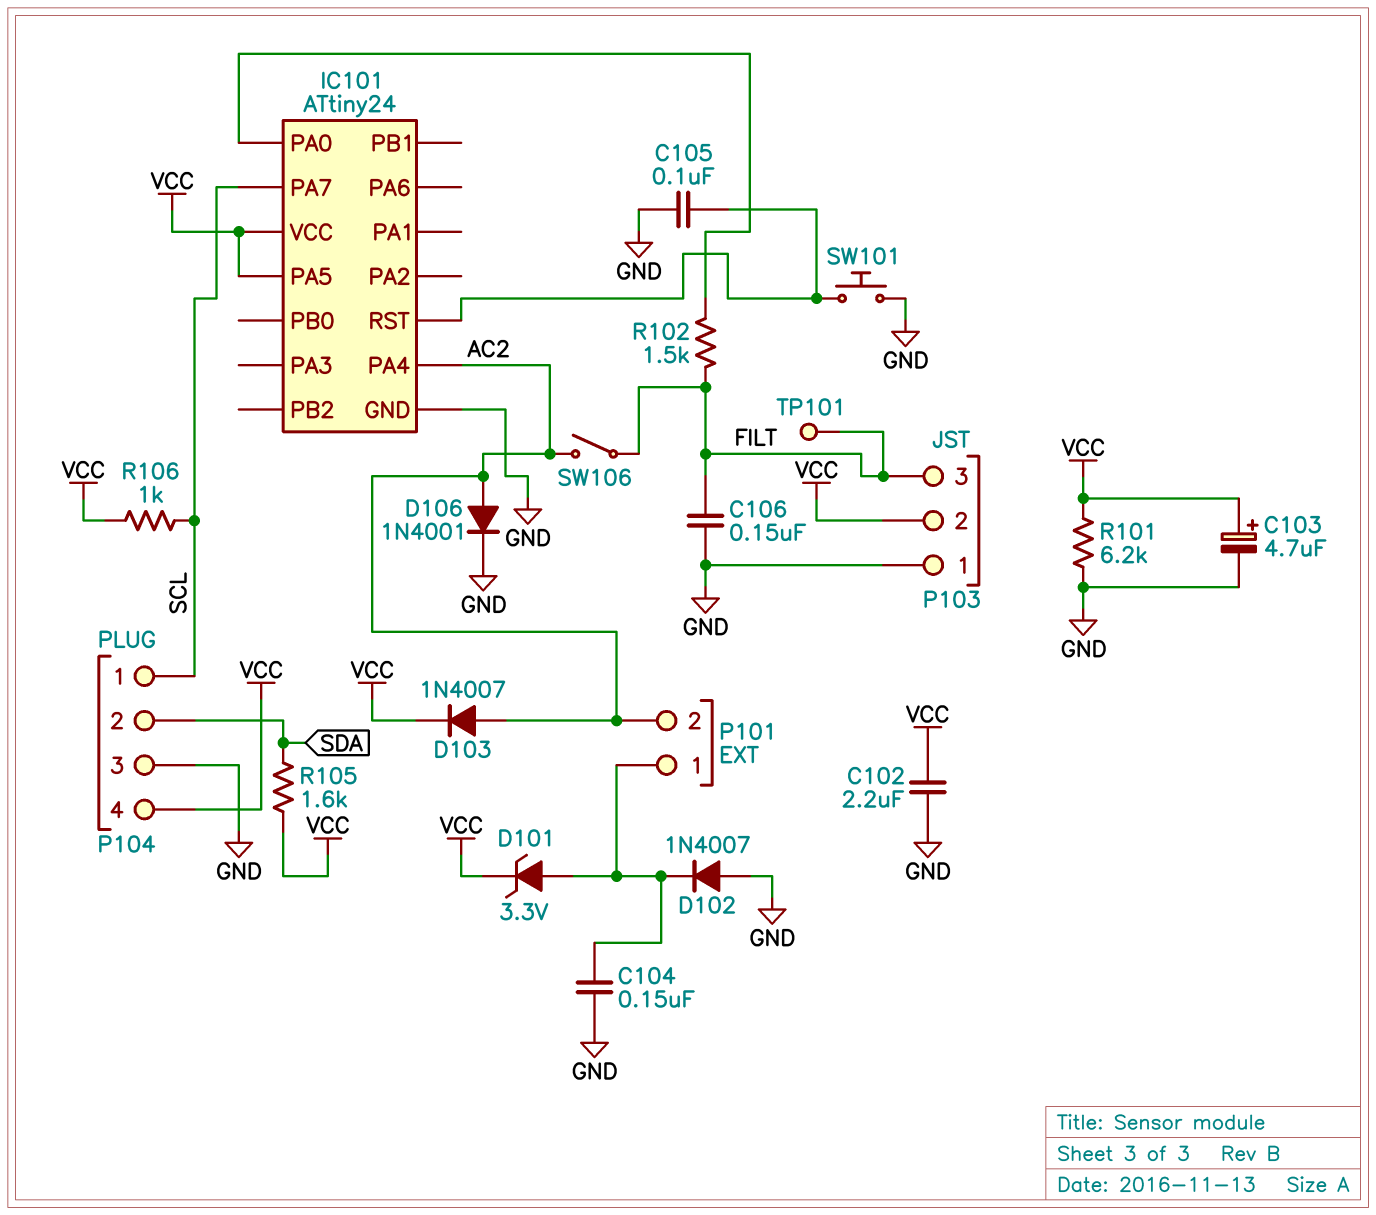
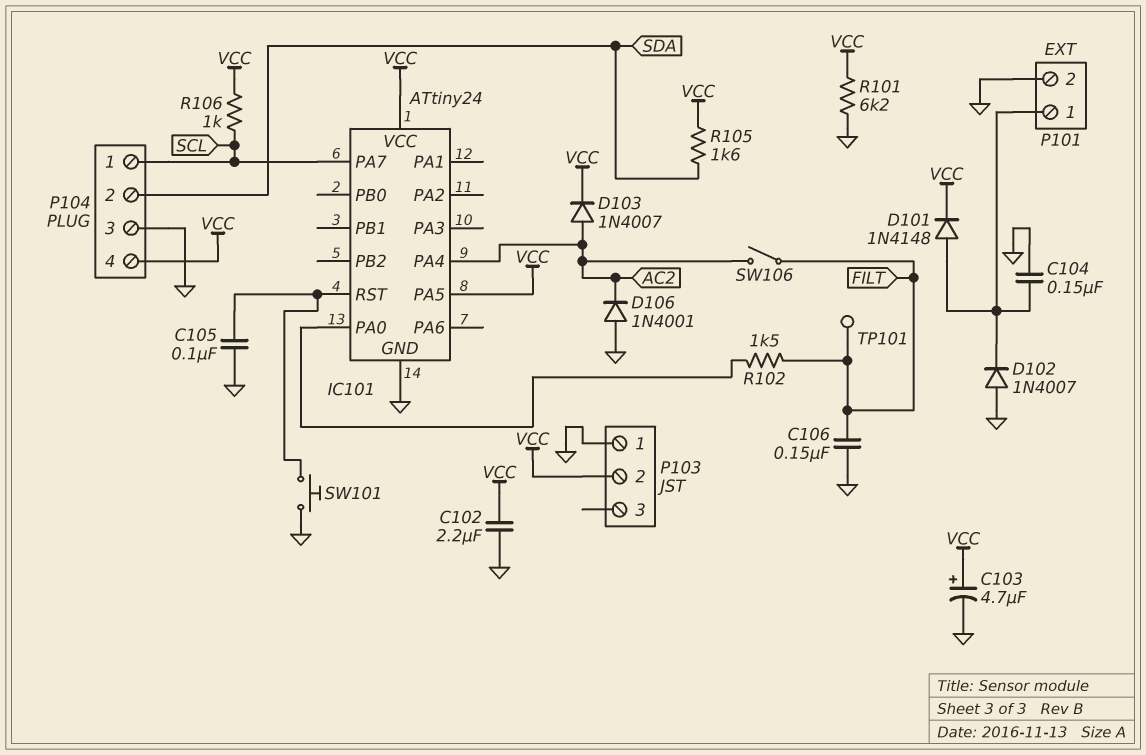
D101: zener 3.3V (A P101/1, K VCC) -> diode 1N4148 (A P101/1, K VCC)
D106: diode 1N4001 (A AC2, K GND) -> diode 1N4001 (A GND, K AC2)
P101 pin 2: AC2 -> GND
P103 pin 3: FILT -> none

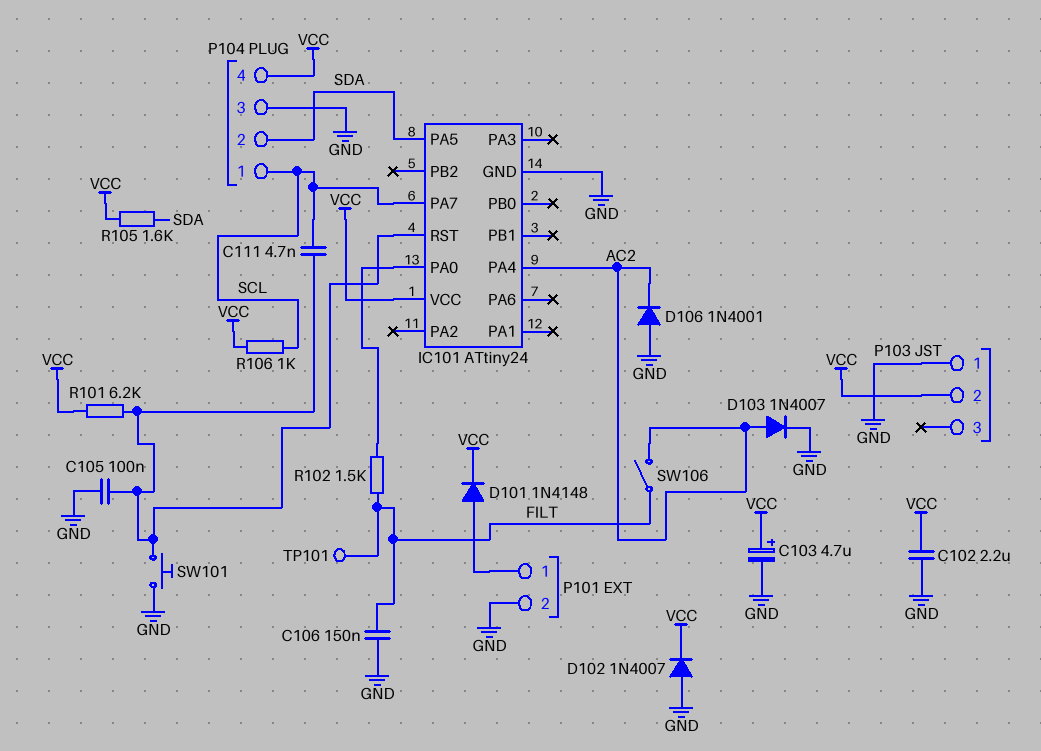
C104: 150nF (GND, P101/1) -> none
C111: none -> 4.7nF (IC101/RST, SCL)
D102: diode 1N4007 (A GND, K P101/1) -> diode 1N4007 (A GND, K VCC)
D103: diode 1N4007 (A AC2, K VCC) -> diode 1N4007 (A AC2, K GND)
IC101 pin PA5: VCC -> SDA
R101: 6.2k (GND, VCC) -> 6.2k (IC101/RST, VCC)

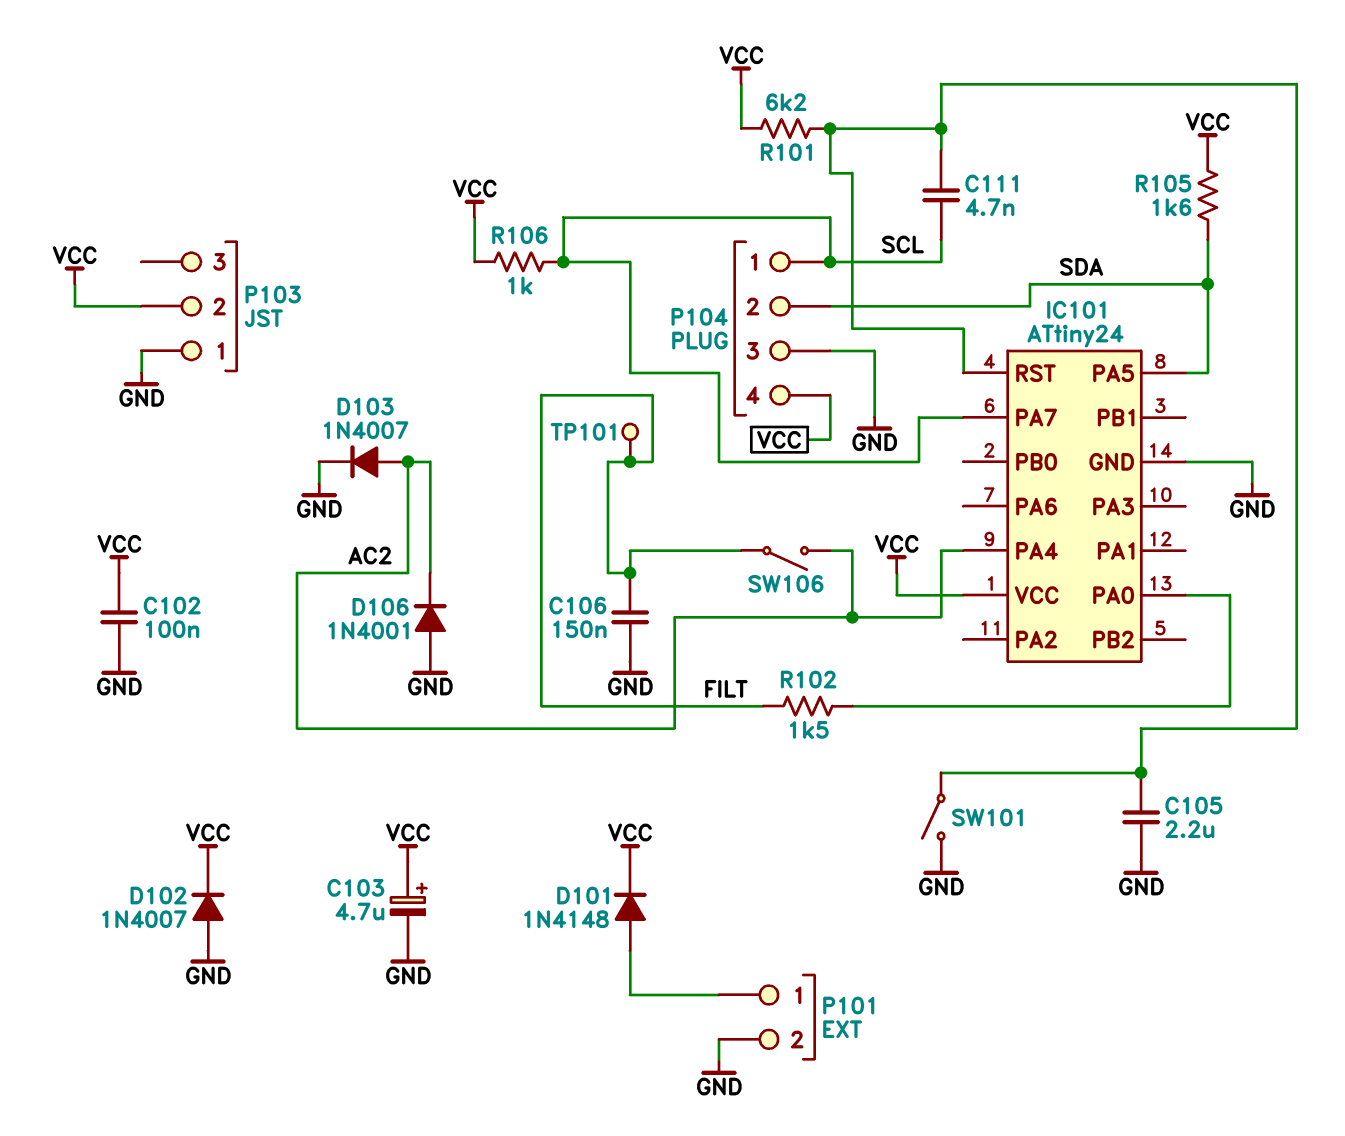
C102: 2.2uF (GND, VCC) -> 100nF (GND, VCC)
C105: 100nF (GND, IC101/RST) -> 2.2uF (GND, IC101/RST)
SW101: button (GND, IC101/RST) -> switch (GND, IC101/RST)

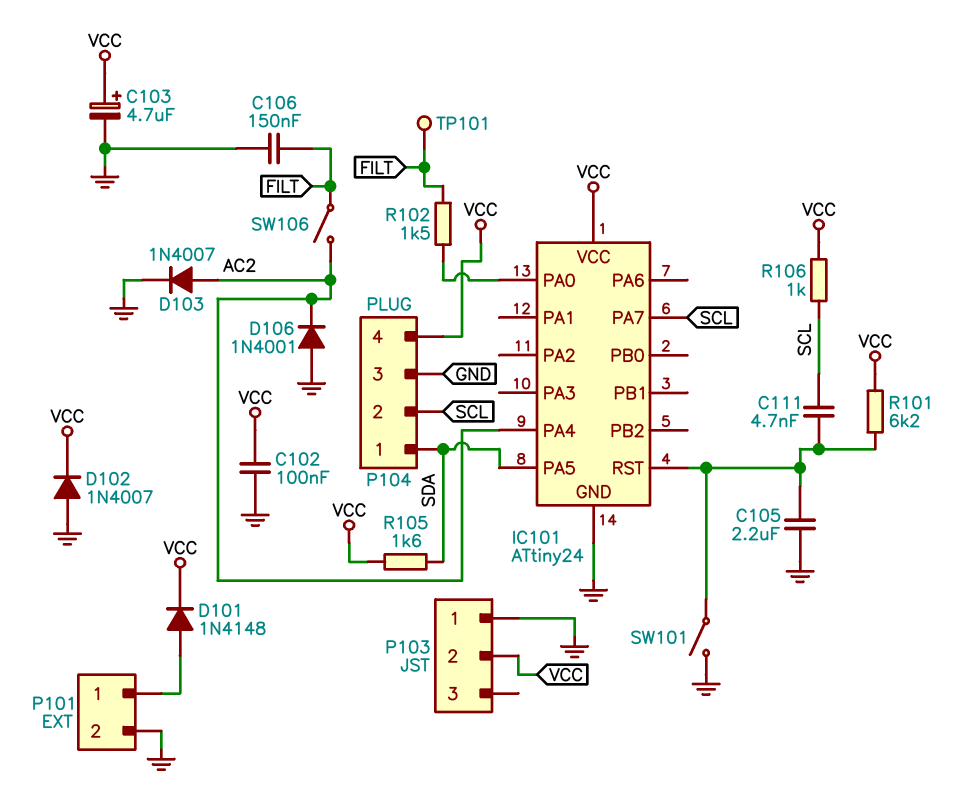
P104 pin 1: SCL -> SDA
P104 pin 2: SDA -> SCL

